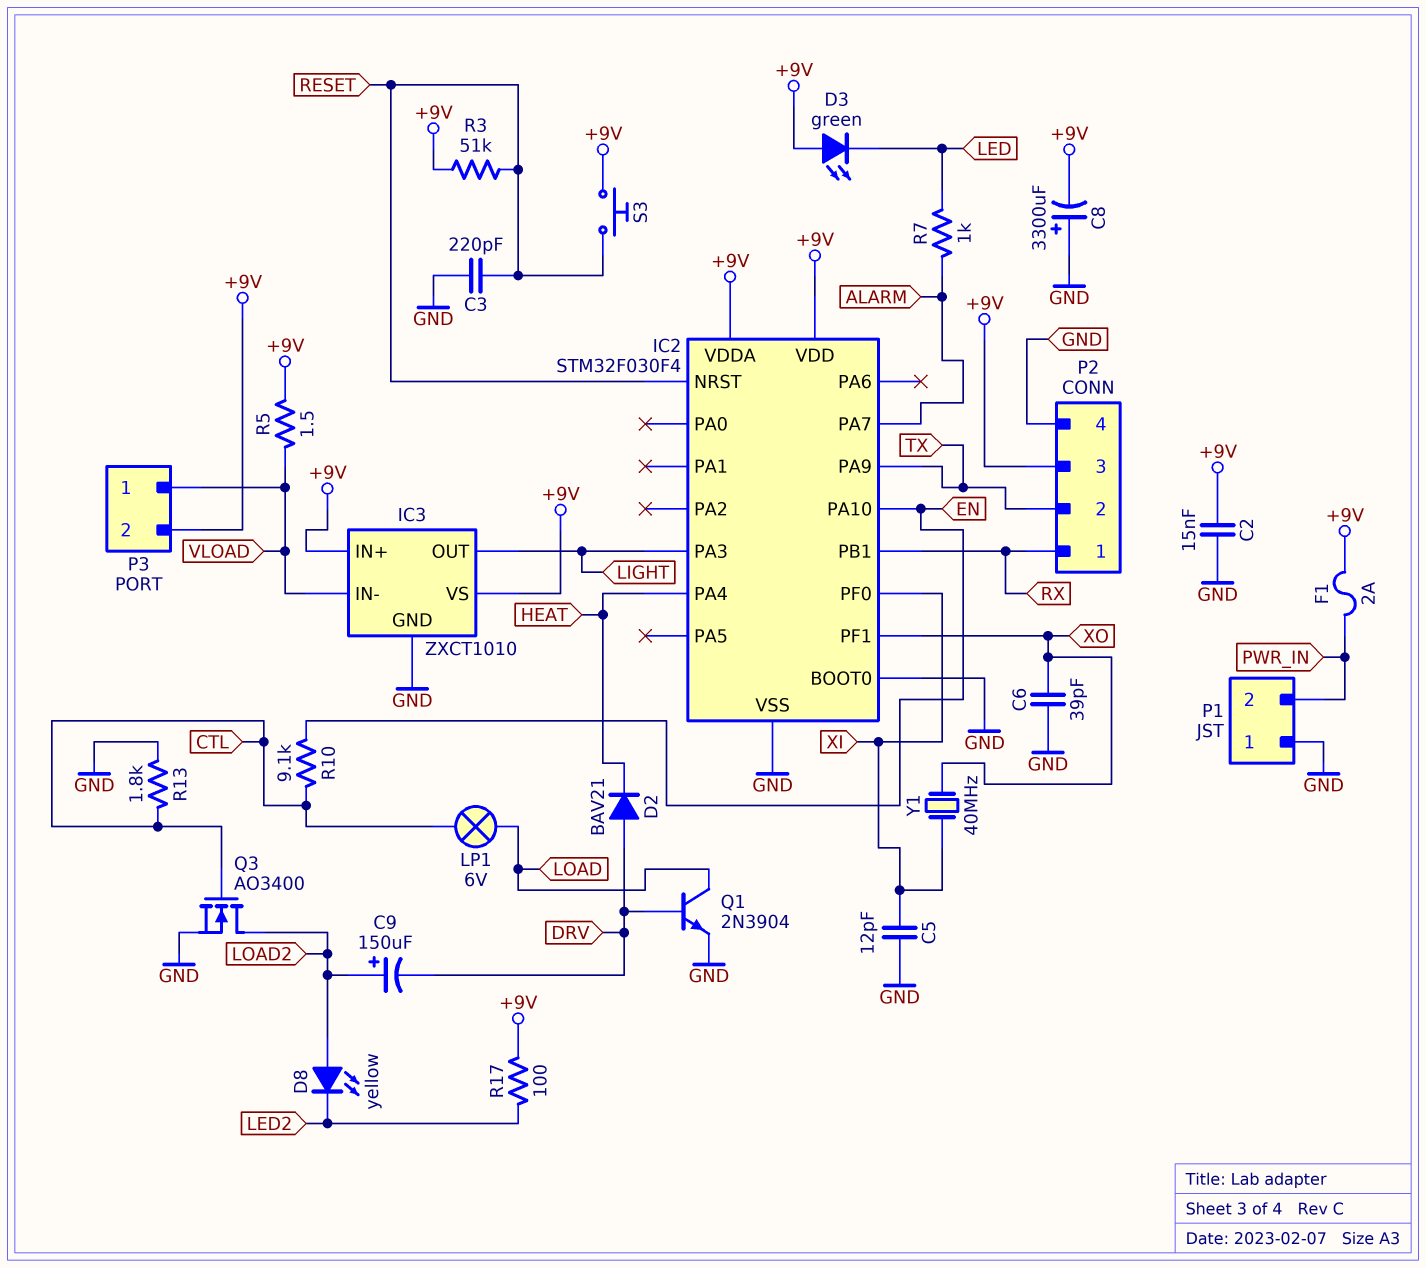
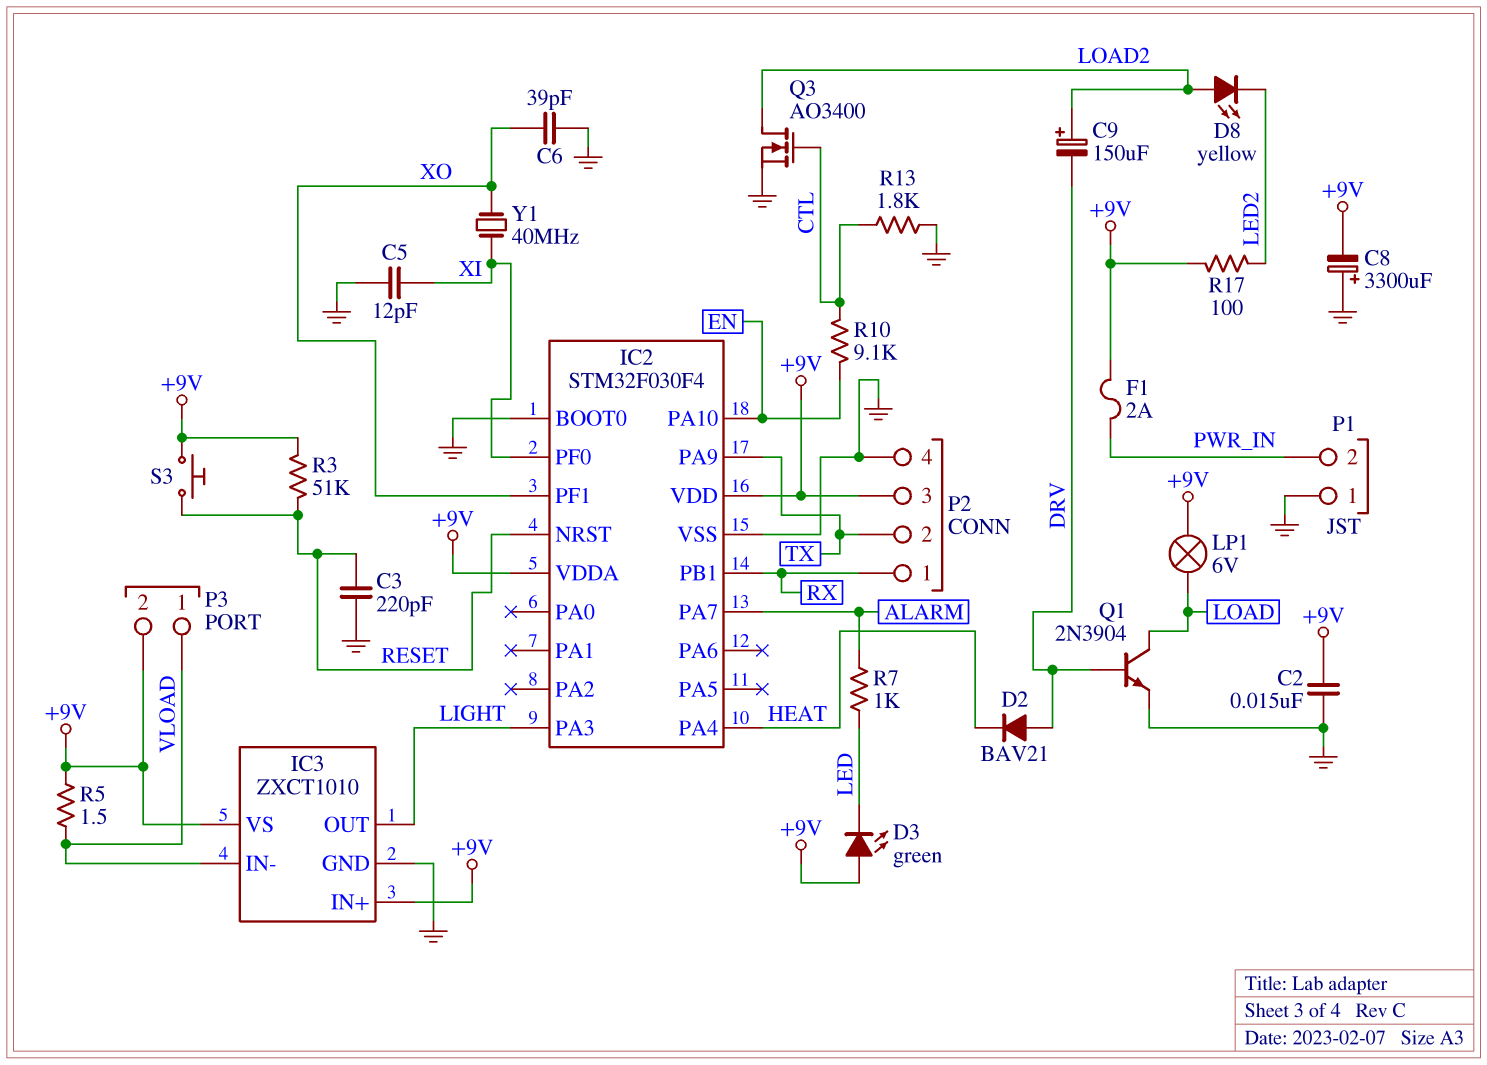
LP1: lamp 6V (CTL, LOAD) -> lamp 6V (+9V, LOAD)

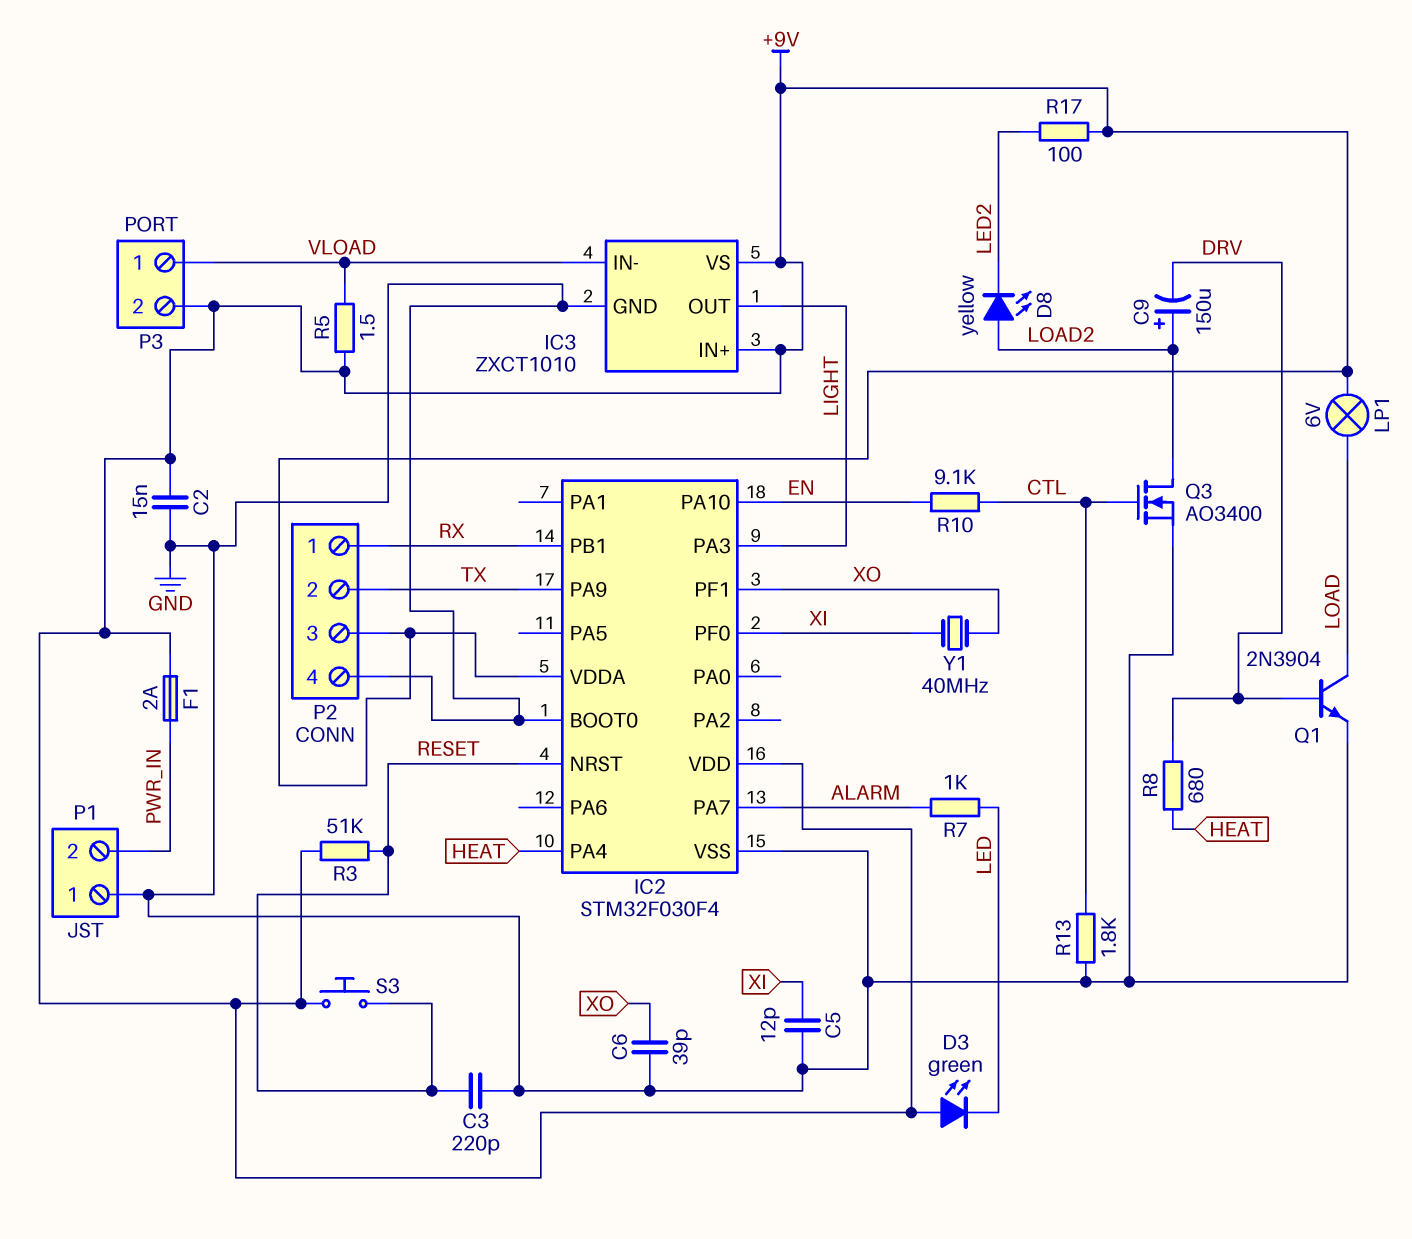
C8: 3300uF (plus GND, minus +9V) -> none
D2: diode BAV21 (A DRV, K HEAT) -> none
R8: none -> 680 (DRV, HEAT)

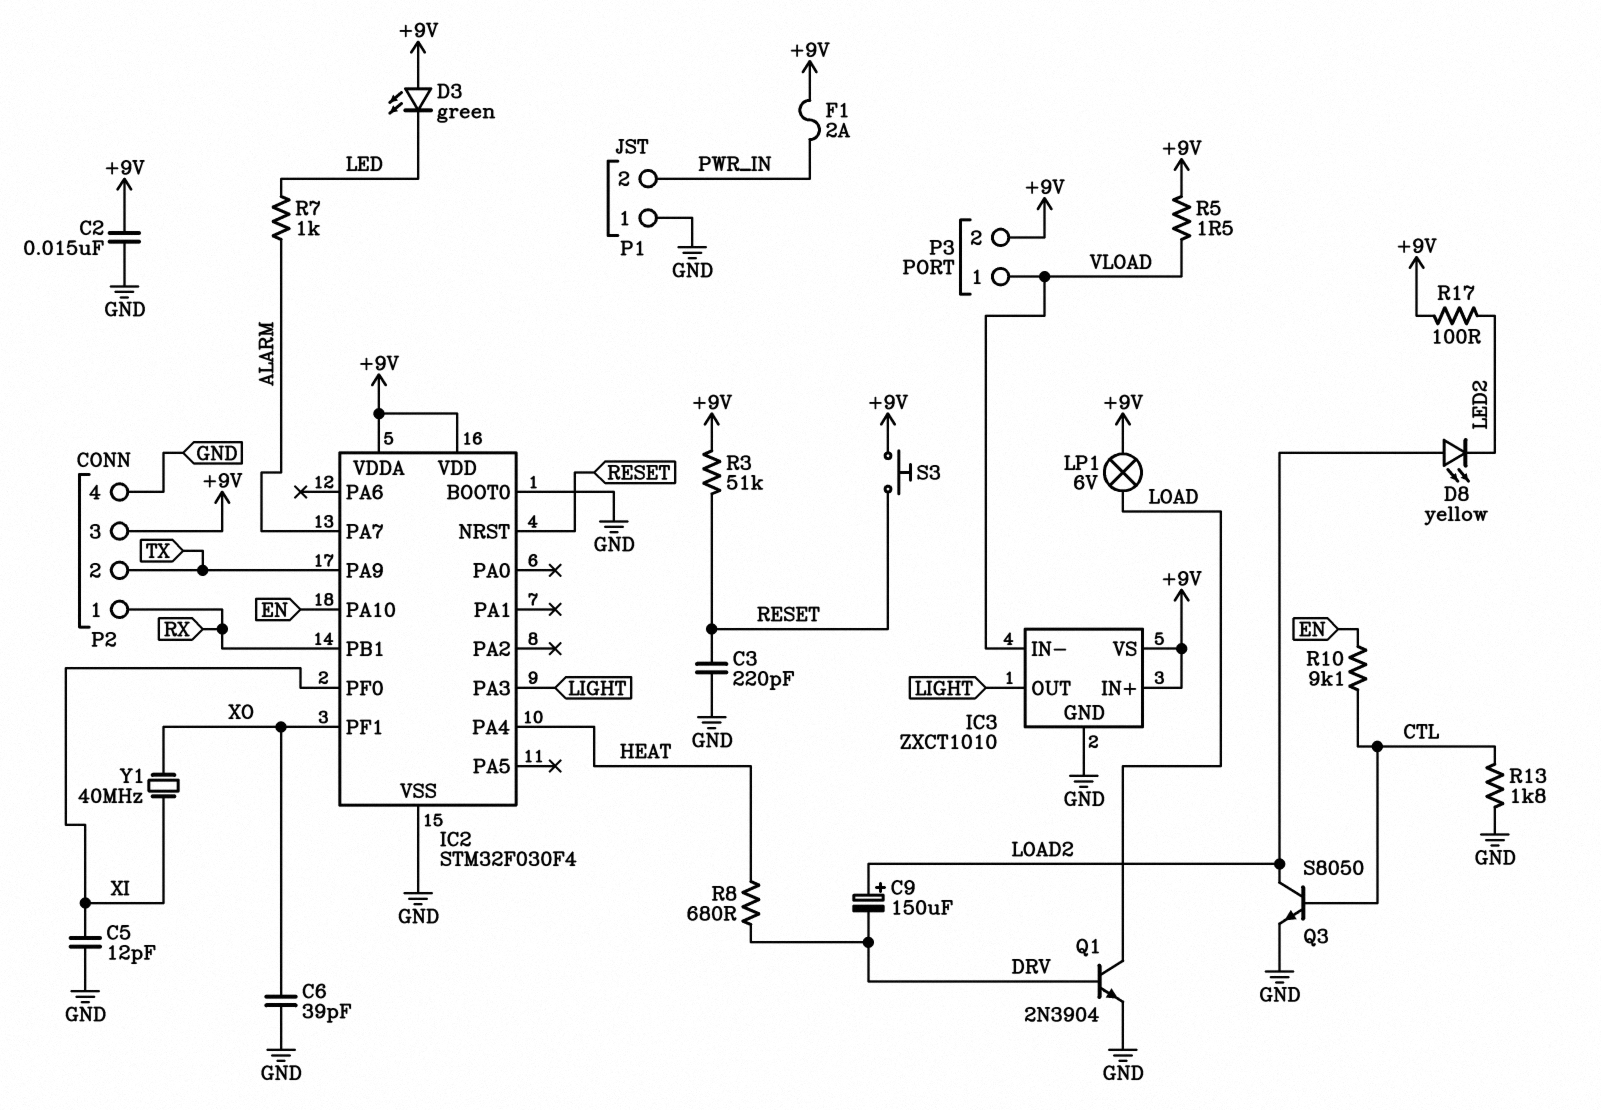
Q3: NMOS AO3400 (G CTL, D LOAD2, S GND) -> NPN S8050 (B CTL, C LOAD2, E GND)

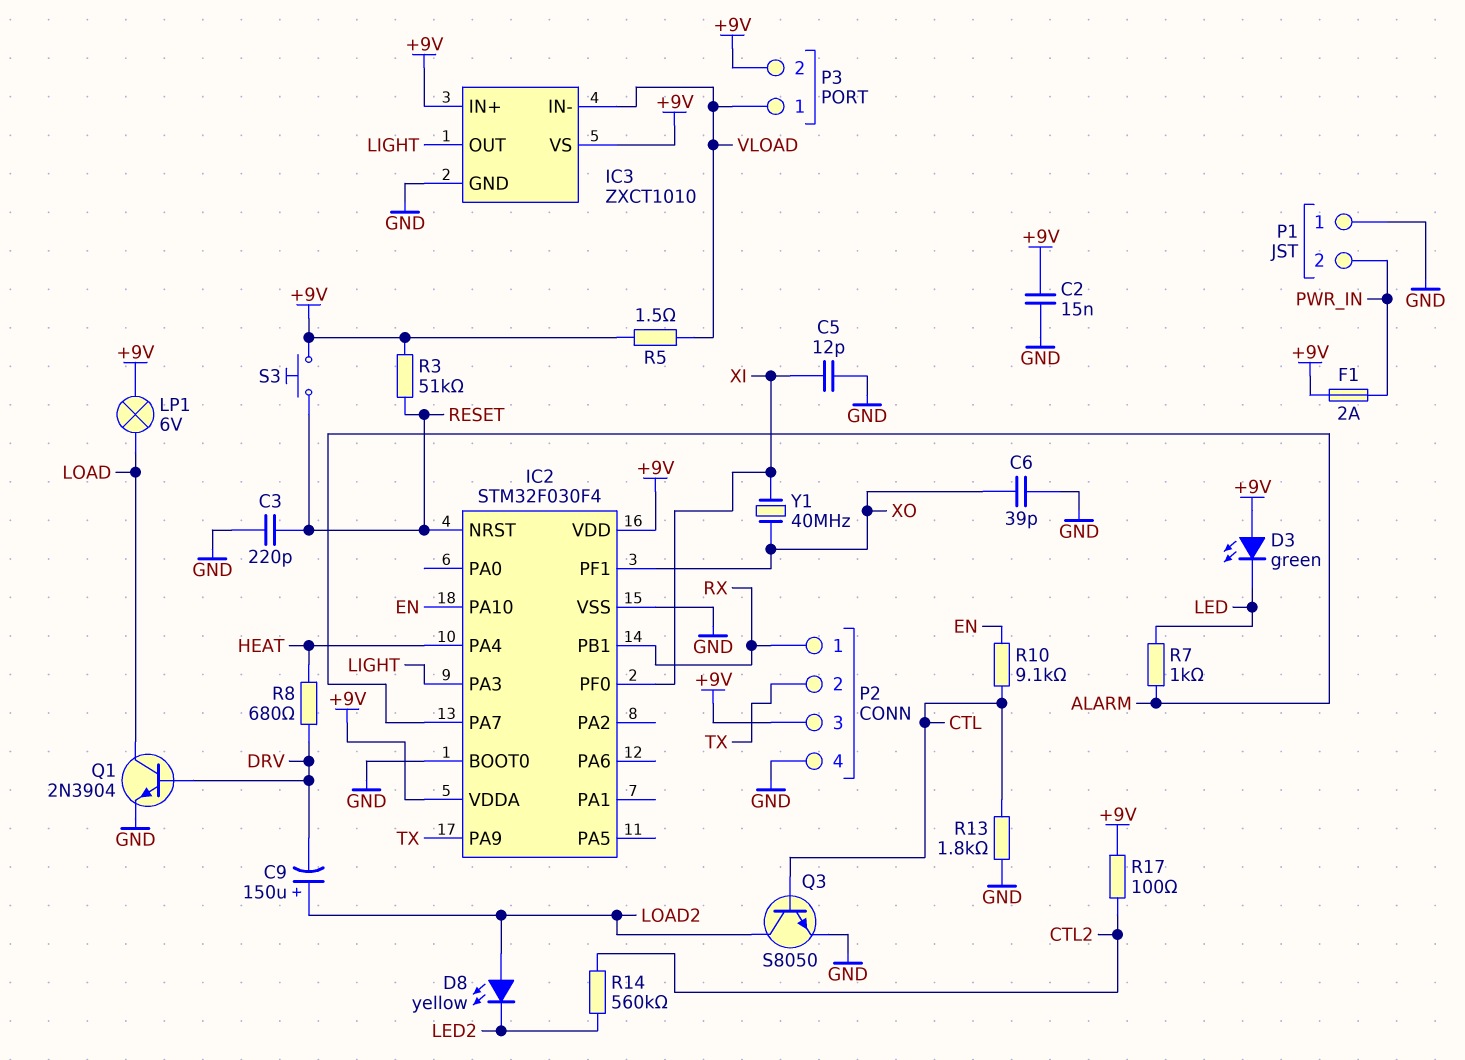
R14: none -> 560k (CTL2, LED2)
R17: 100 (+9V, LED2) -> 100 (+9V, CTL2)

